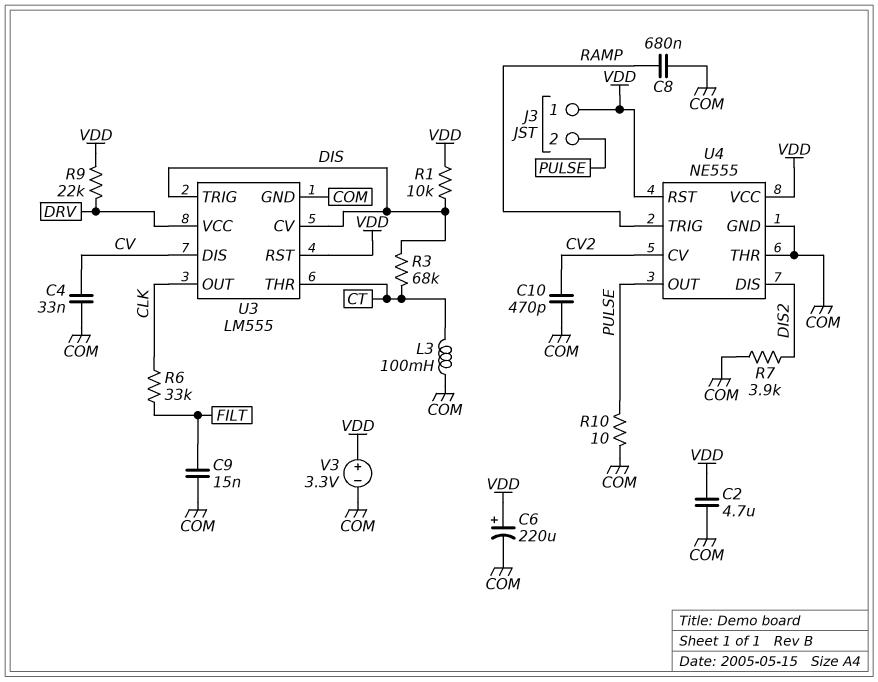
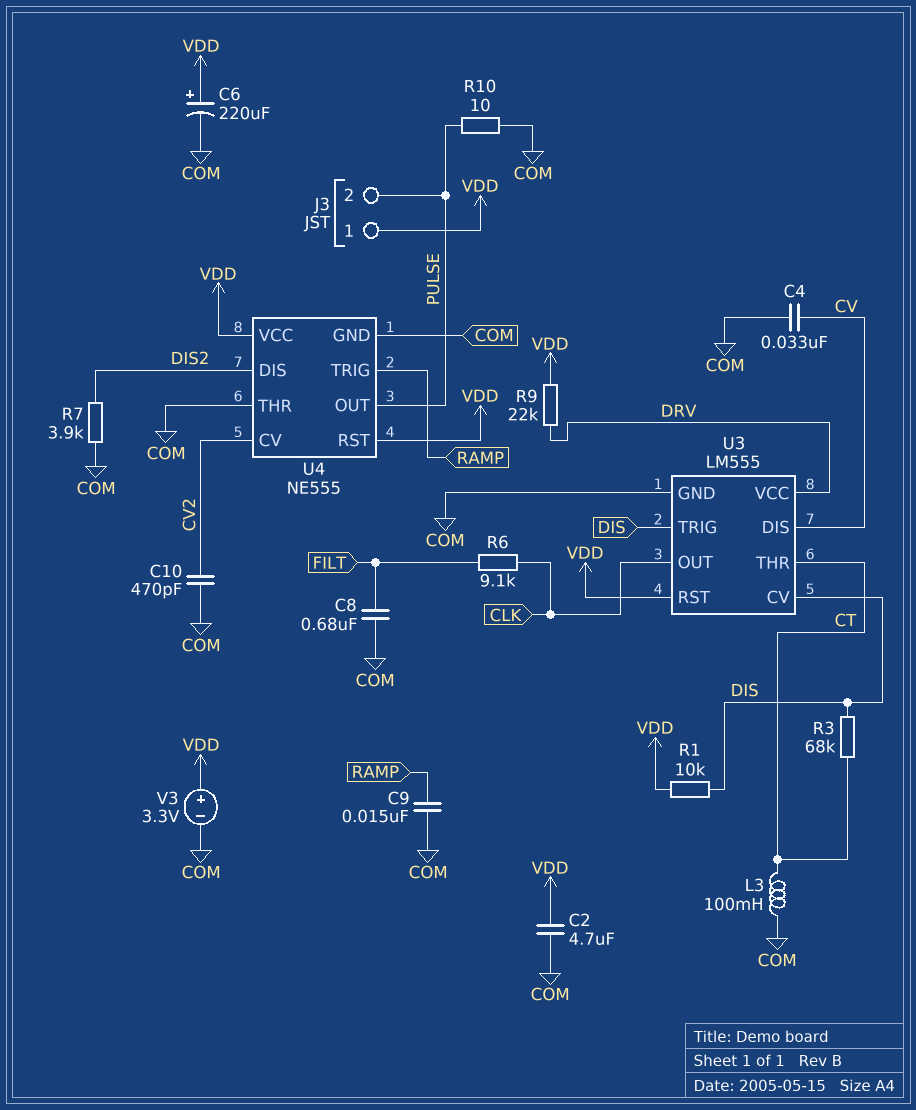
C8: 680nF (COM, RAMP) -> 680nF (COM, FILT)
C9: 15nF (COM, FILT) -> 15nF (COM, RAMP)
R6: 33k (CLK, FILT) -> 9.1k (CLK, FILT)

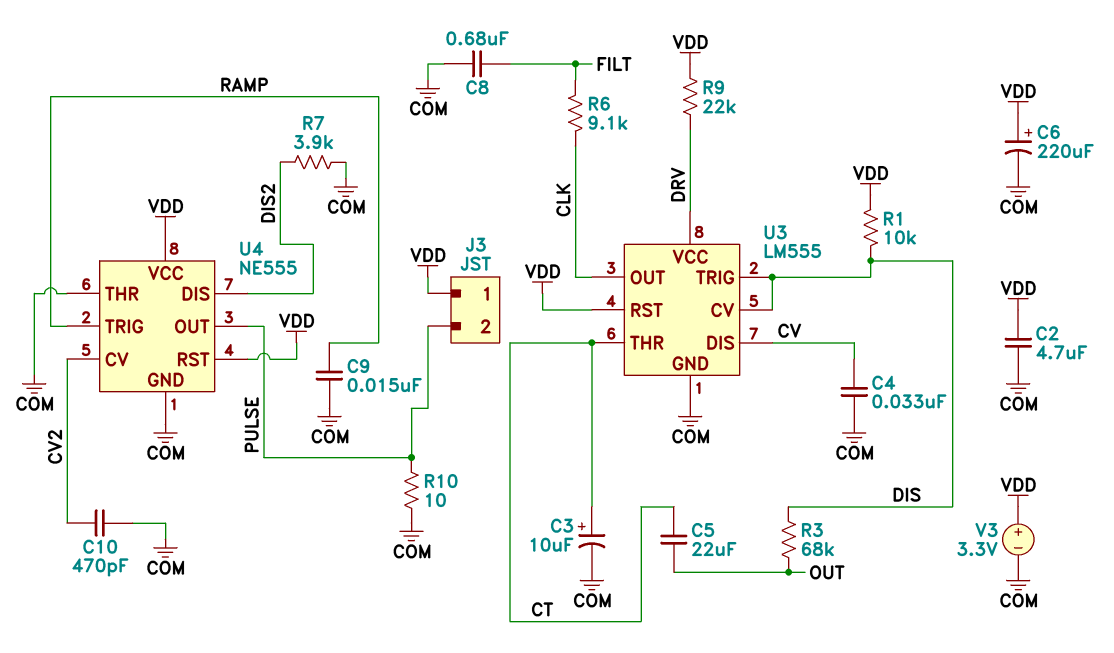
C3: none -> 10uF (plus CT, minus COM)
C5: none -> 22uF (CT, OUT)
L3: 100mH (COM, CT) -> none
R3: 68k (CT, DIS) -> 68k (DIS, OUT)

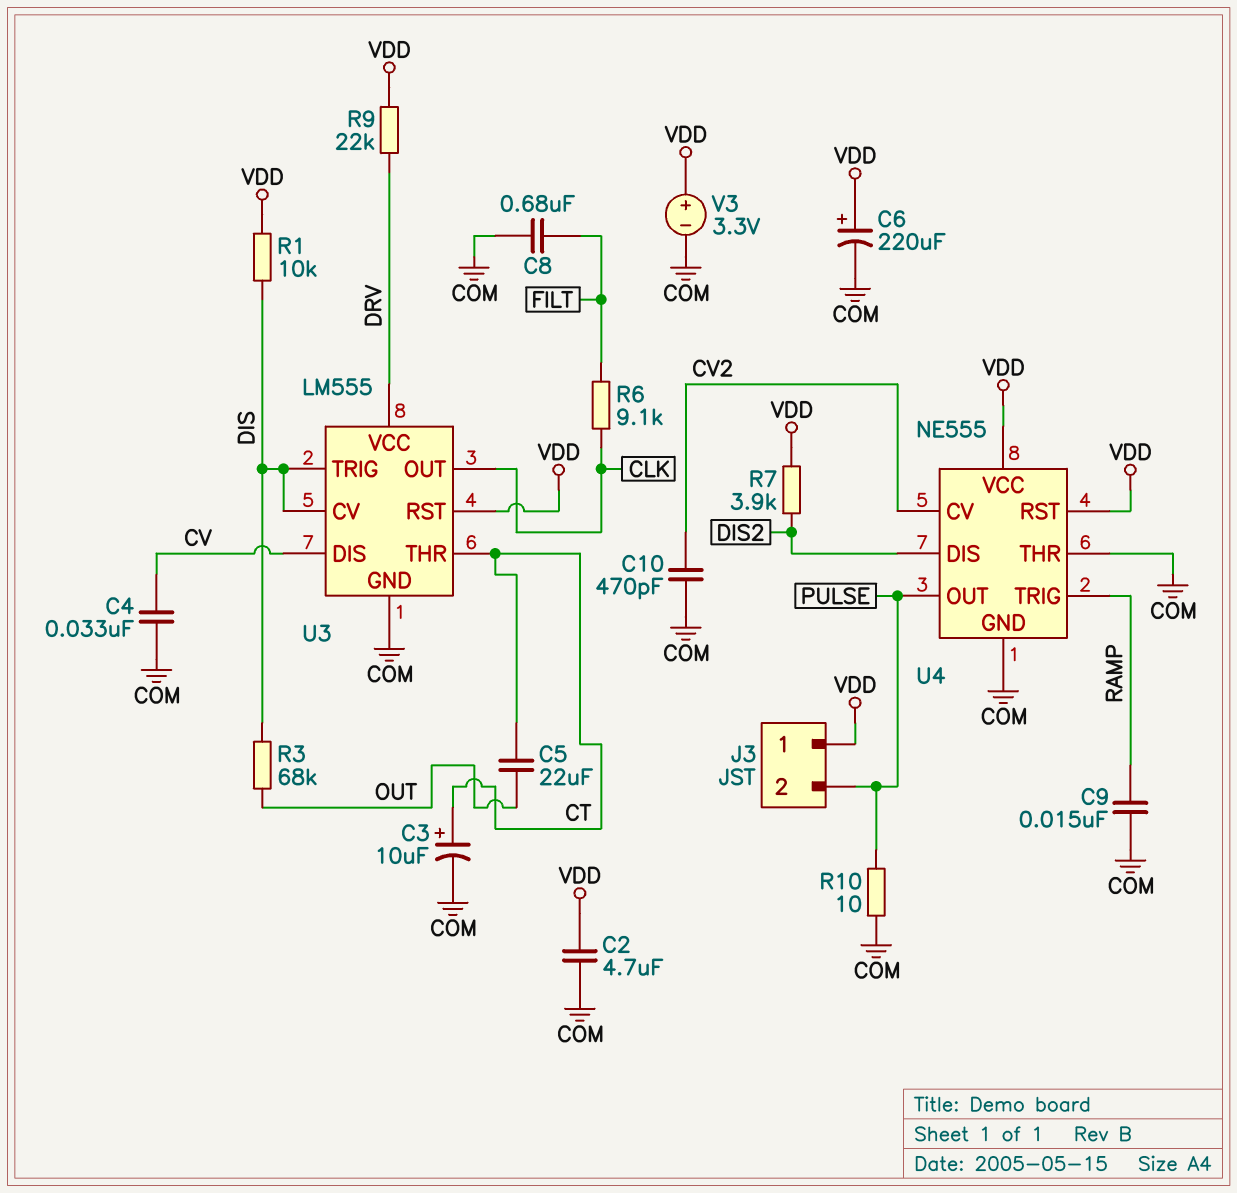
R7: 3.9k (COM, DIS2) -> 3.9k (DIS2, VDD)

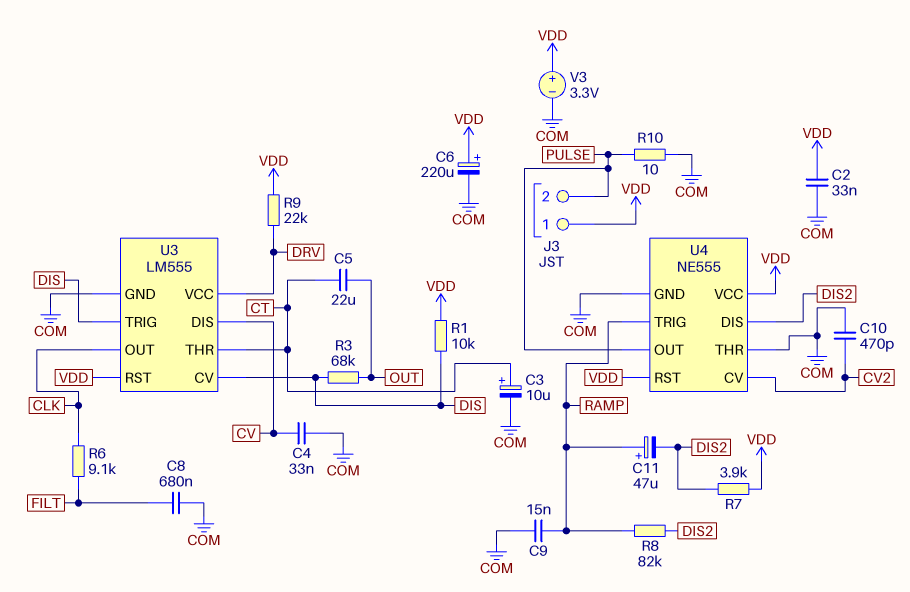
C2: 4.7uF (COM, VDD) -> 33nF (COM, VDD)
C11: none -> 47uF (plus RAMP, minus DIS2)
R8: none -> 82k (DIS2, RAMP)

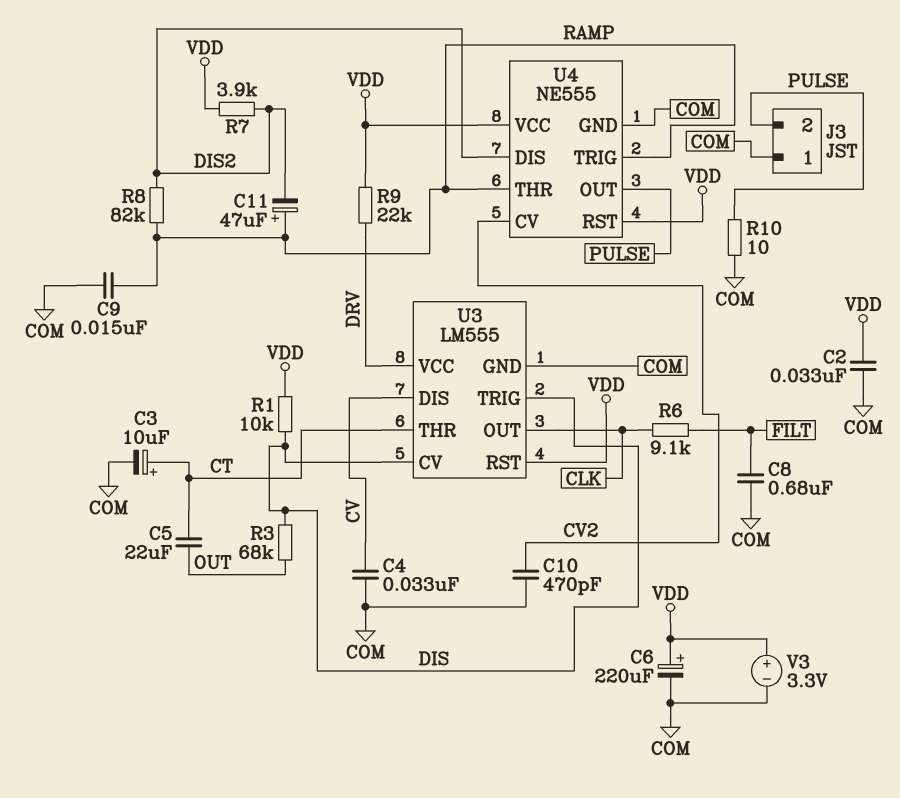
J3 pin 1: VDD -> COM
U4 pin THR: COM -> RAMP

